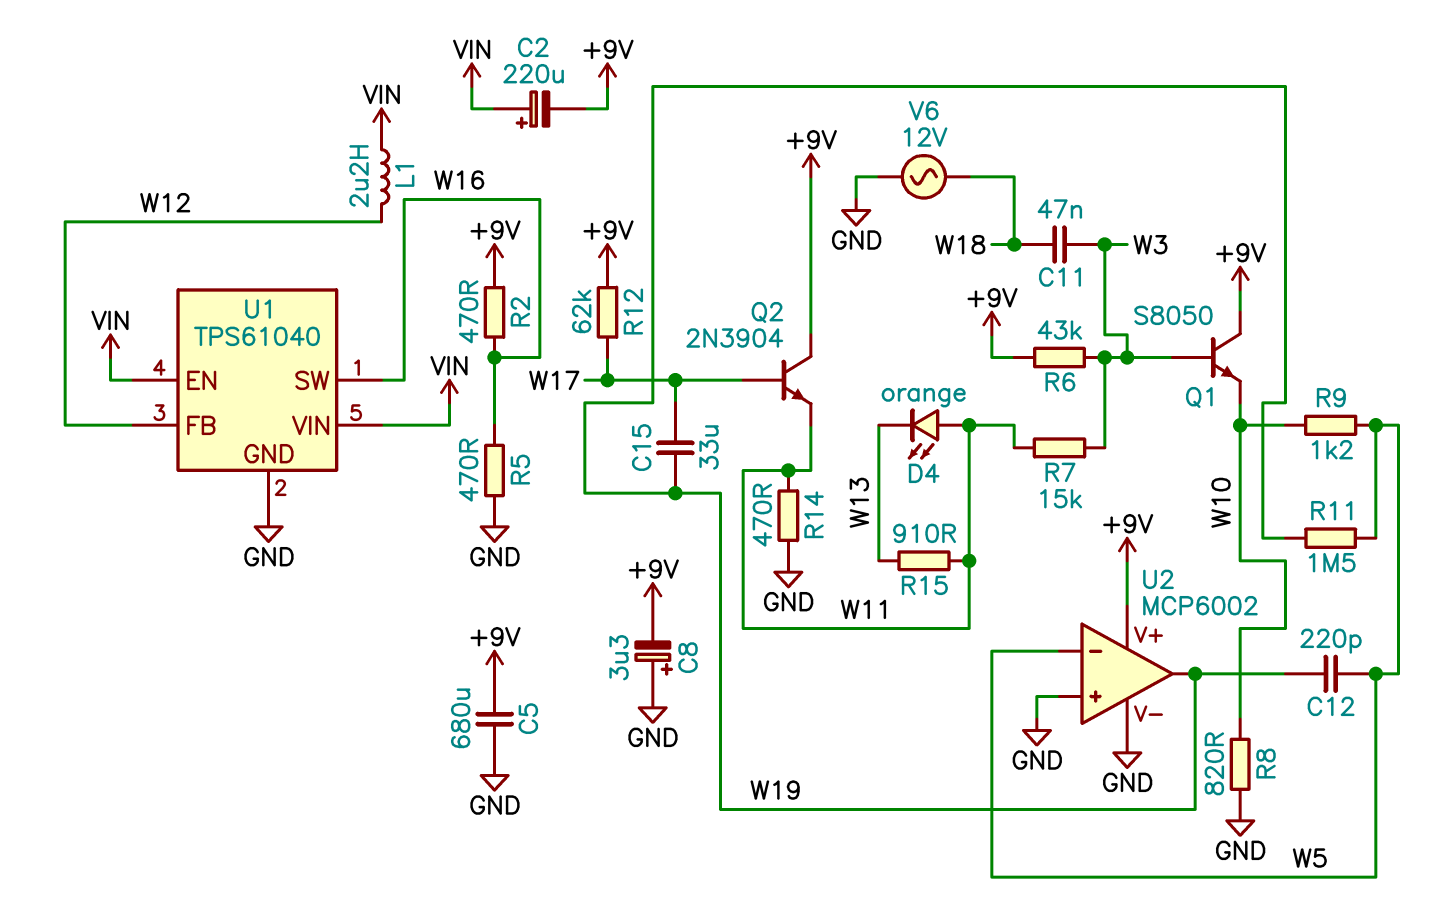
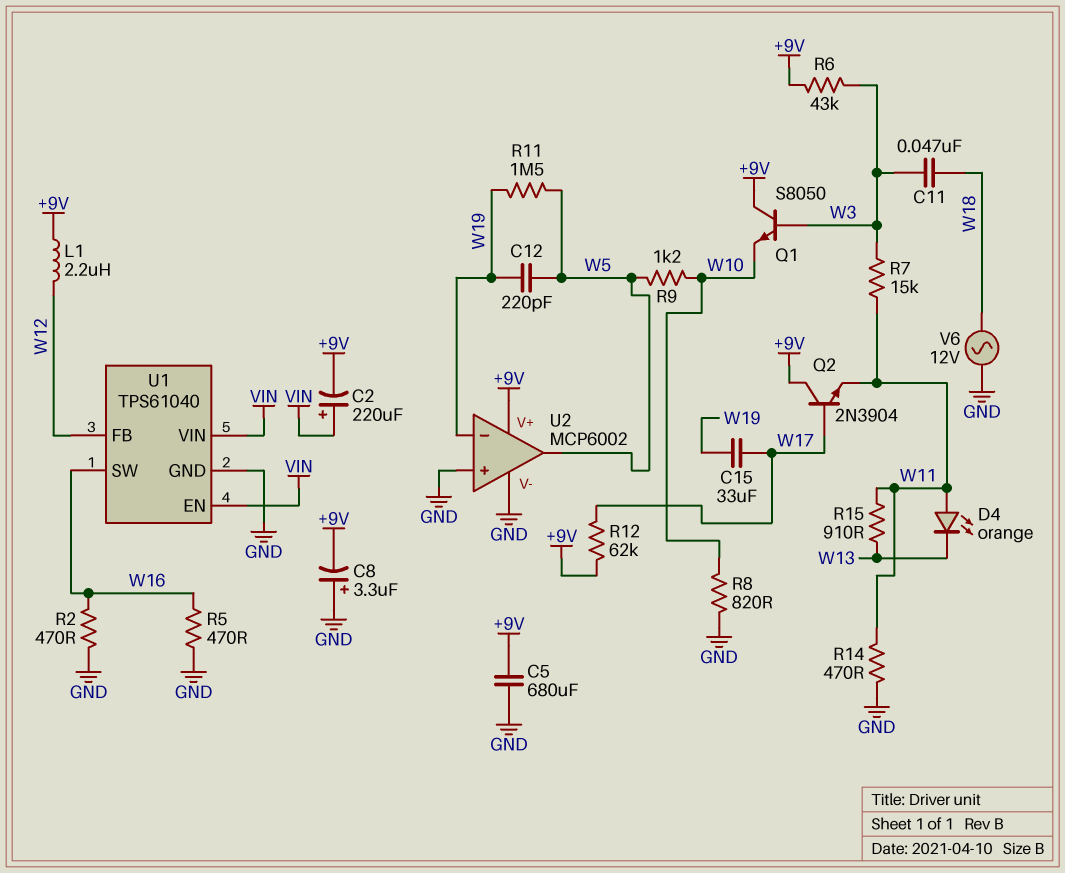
L1: 2.2uH (VIN, W12) -> 2.2uH (+9V, W12)
R2: 470 (+9V, W16) -> 470 (GND, W16)
U2 pin in-: W5 -> W19
U2 pin out: W19 -> W5

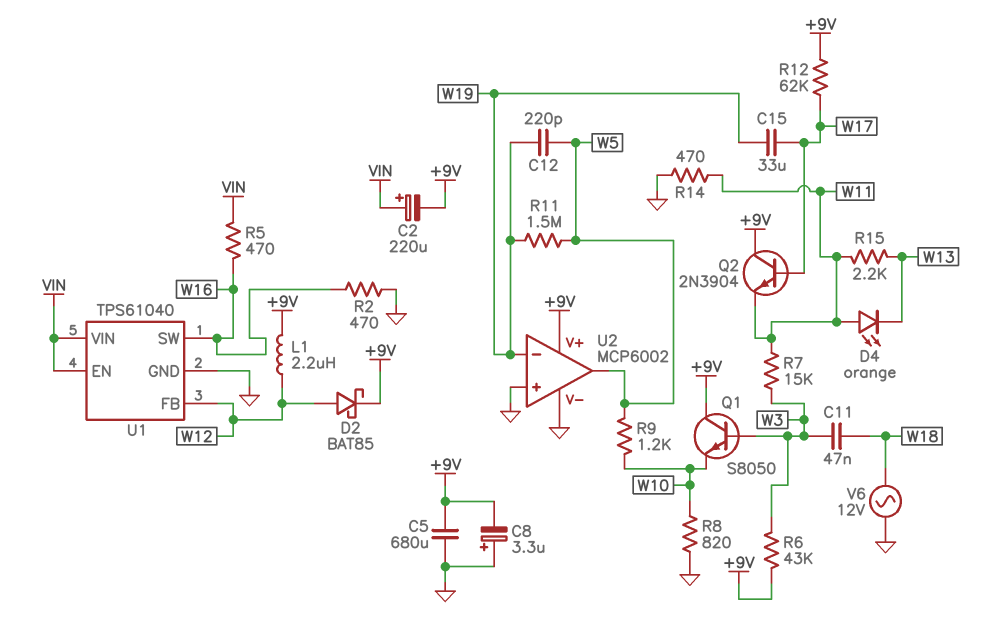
D2: none -> schottky BAT85 (A W12, K +9V)
R5: 470 (GND, W16) -> 470 (VIN, W16)
R15: 910 (W11, W13) -> 2.2k (W11, W13)

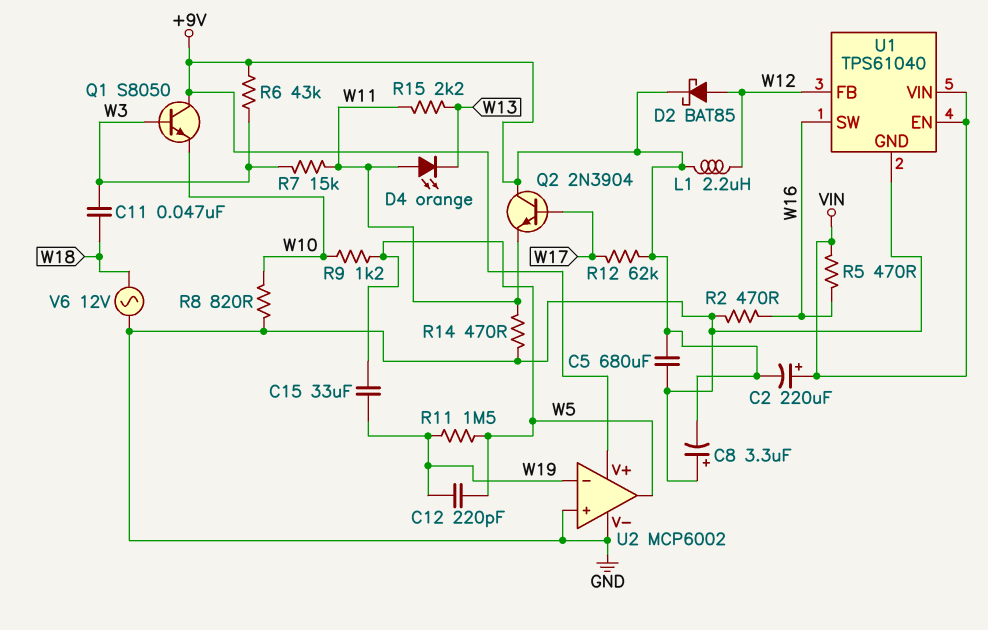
C15: 33uF (W17, W19) -> 33uF (W5, W19)

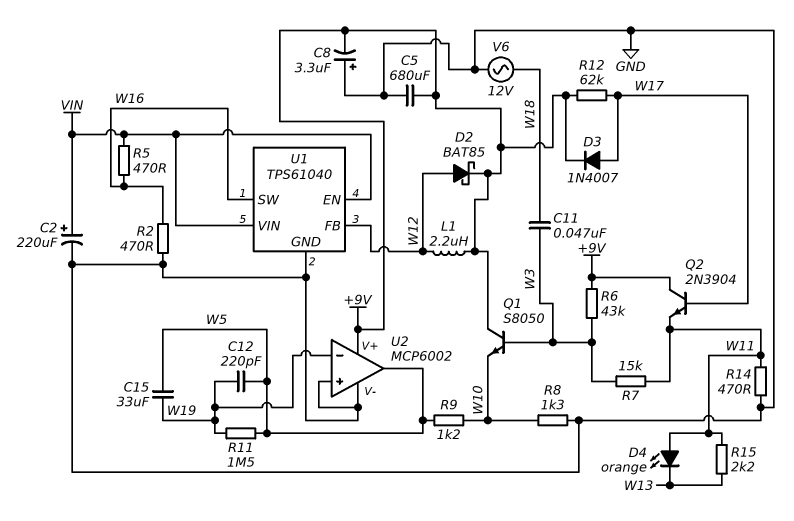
C2: 220uF (plus VIN, minus +9V) -> 220uF (plus VIN, minus GND)
D3: none -> diode 1N4007 (A W17, K +9V)
R8: 820 (GND, W10) -> 1.3k (GND, W10)

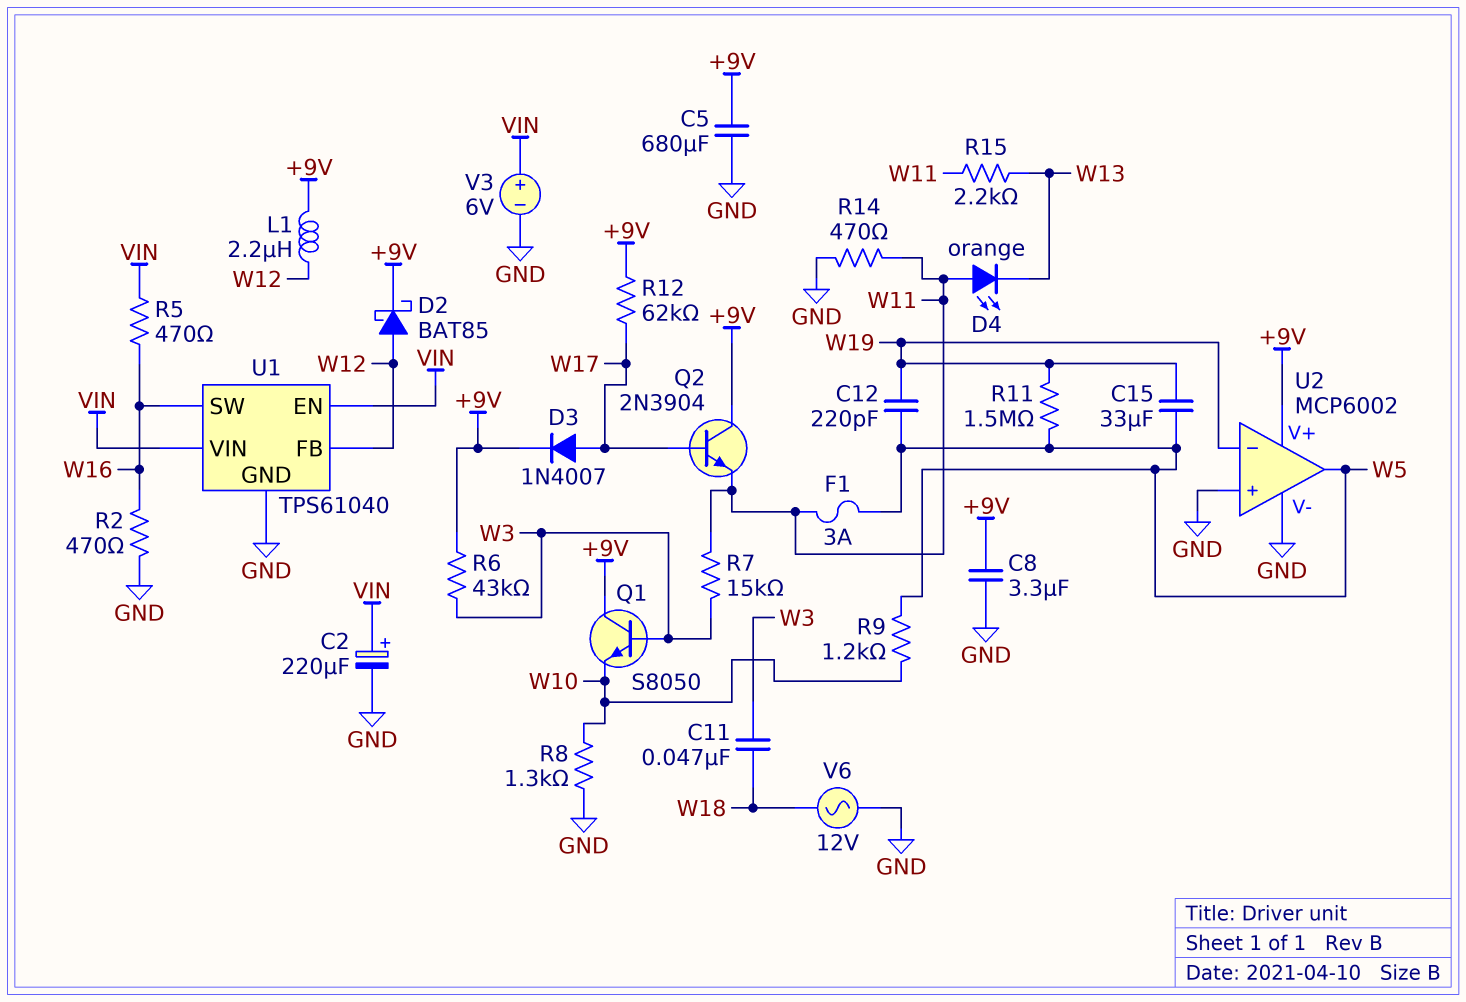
C8: 3.3uF (plus GND, minus +9V) -> 3.3uF (+9V, GND)
F1: none -> 3A (W5, W11)
V3: none -> 6V (plus VIN, minus GND)

